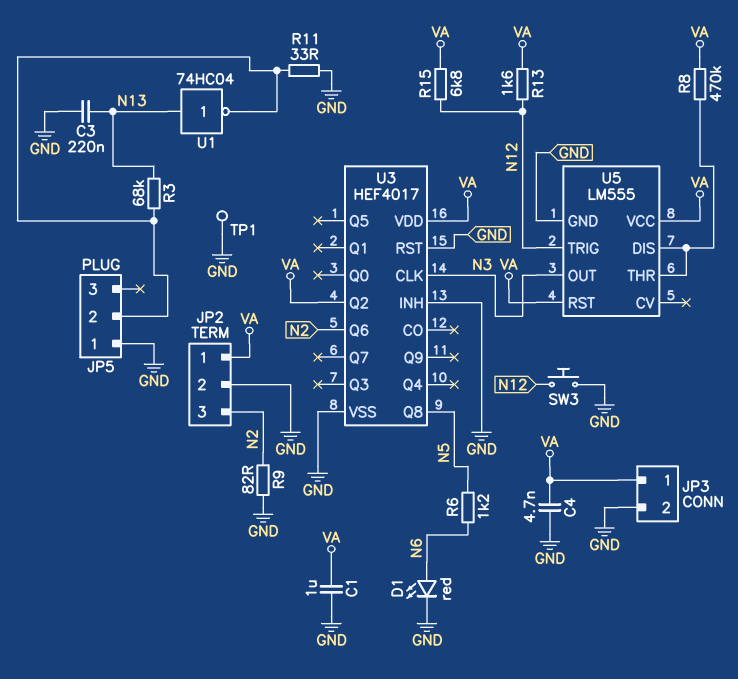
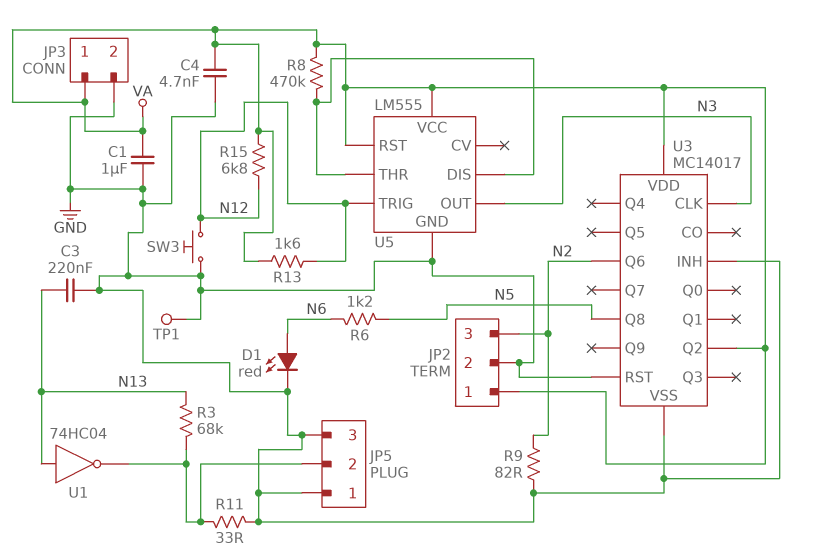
JP5 pin 3: none -> GND
U3: HEF4017 -> MC14017

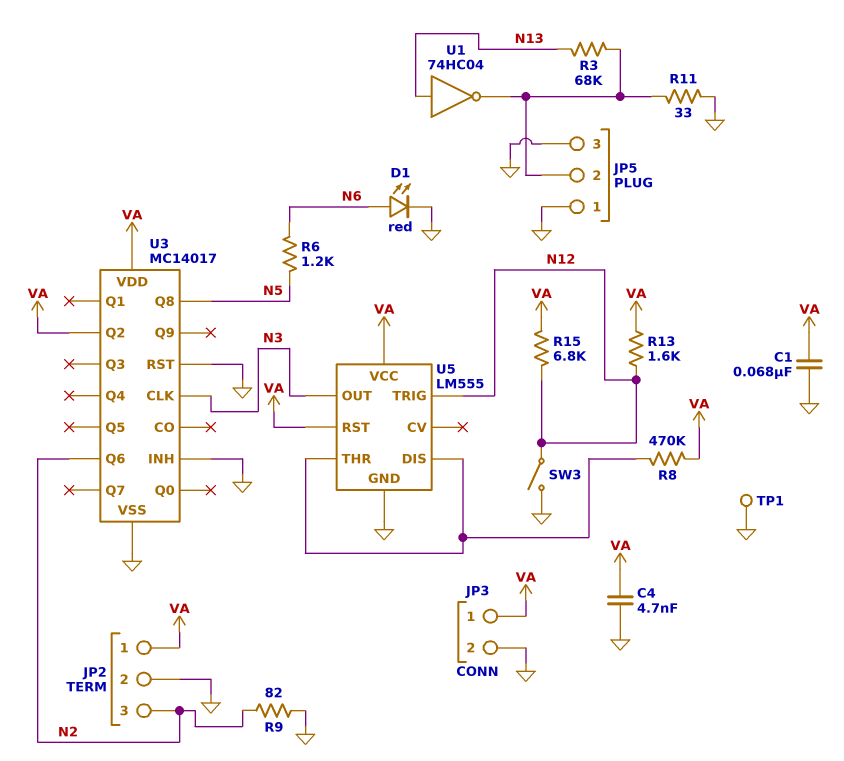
C1: 1uF (GND, VA) -> 68nF (GND, VA)
C3: 220nF (GND, N13) -> none
SW3: button (GND, N12) -> switch (GND, N12)

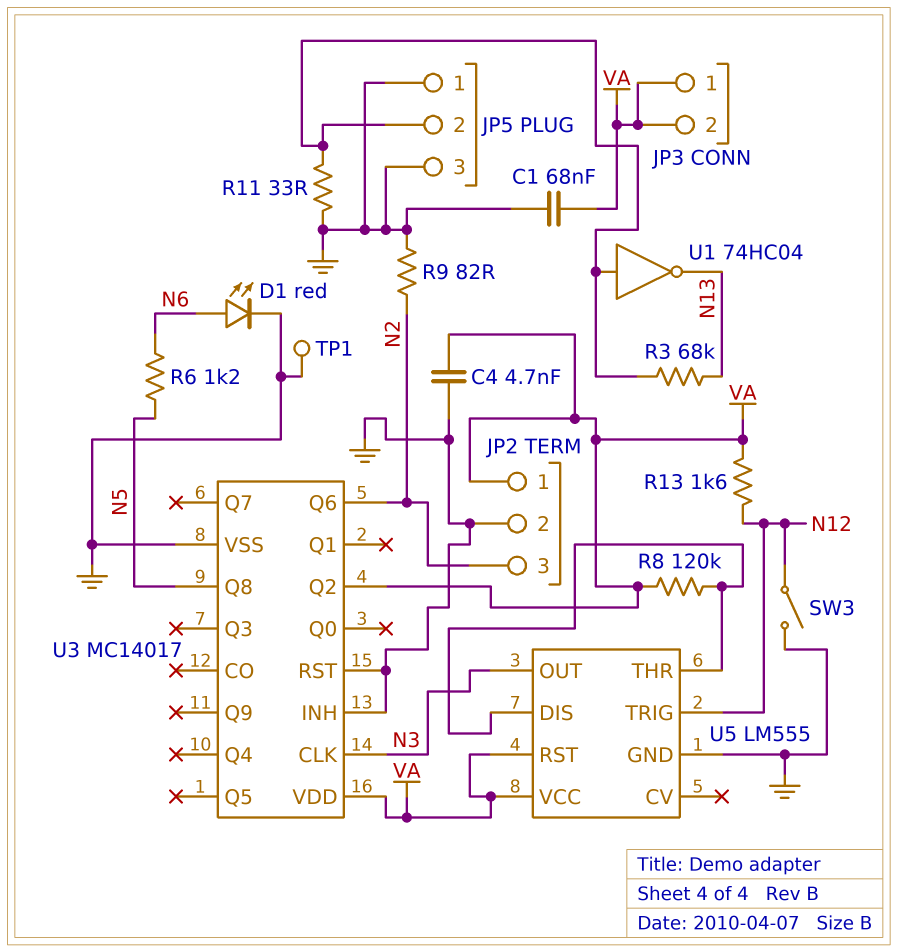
JP3 pin 2: GND -> VA
R8: 470k (U5/DIS, VA) -> 120k (U5/DIS, VA)
R15: 6.8k (N12, VA) -> none
U1: NOT 74HC04 (in N13, out JP5/2) -> NOT 74HC04 (in JP5/2, out N13)

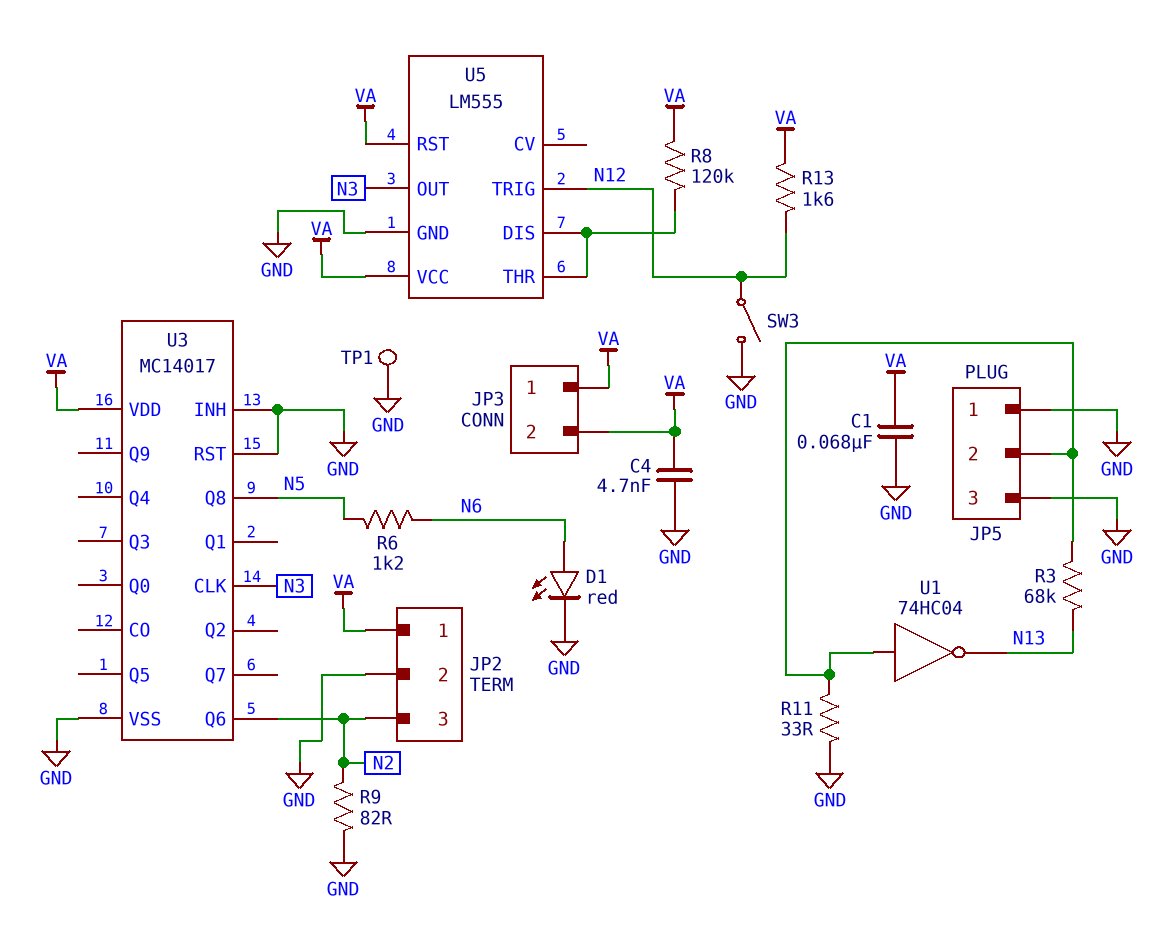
U3 pin Q2: VA -> none

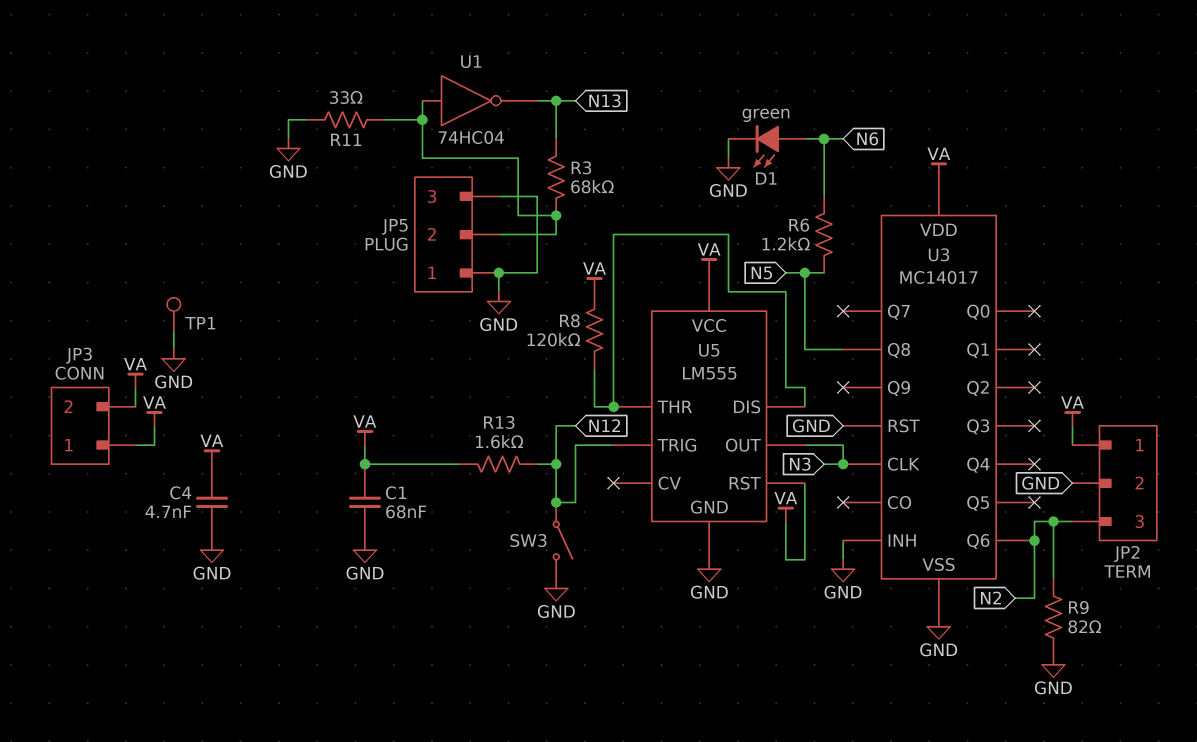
D1: LED red (A N6, K GND) -> LED green (A N6, K GND)

